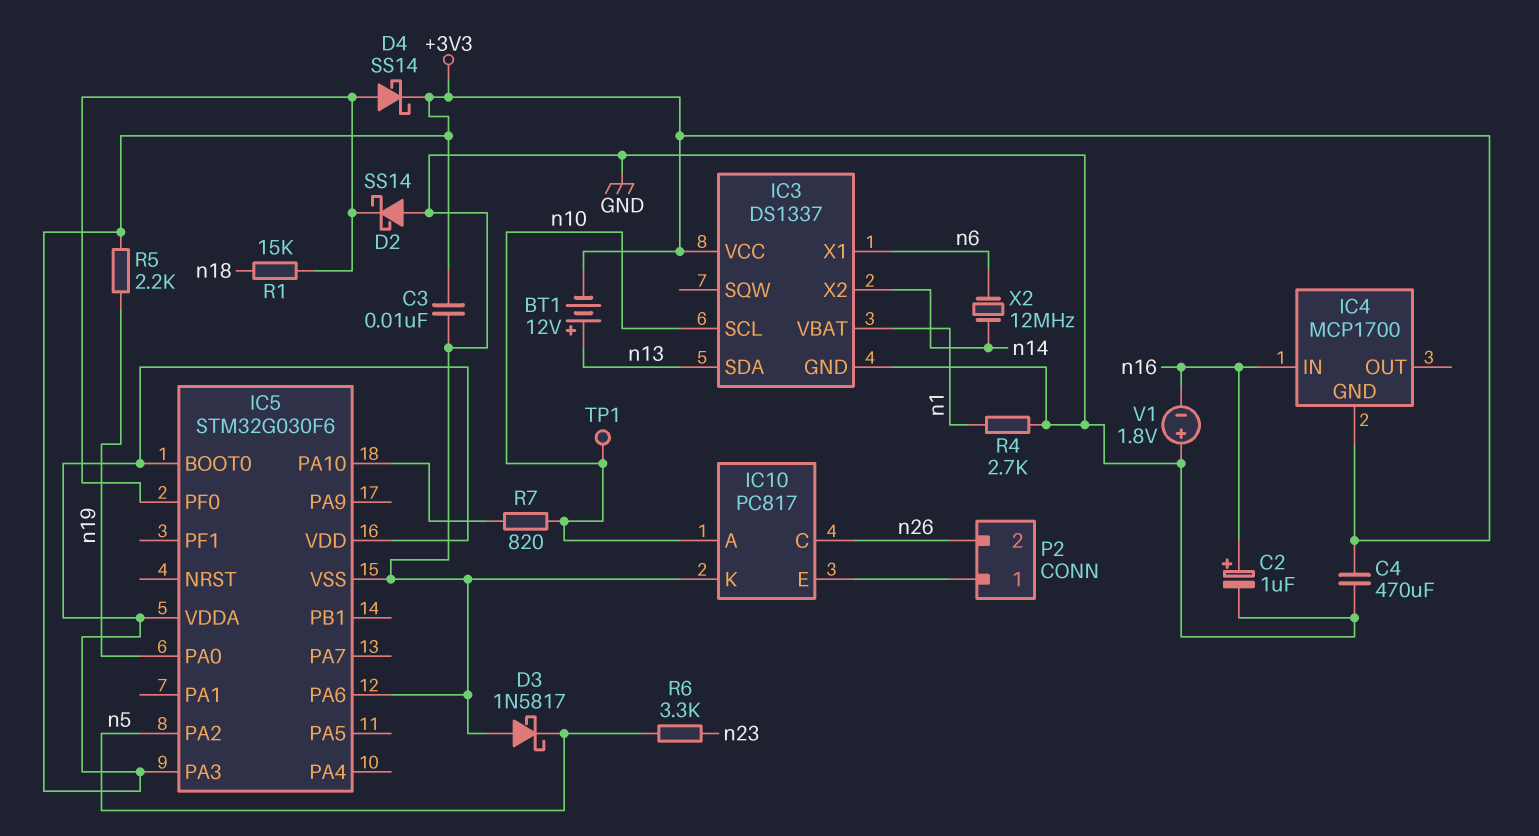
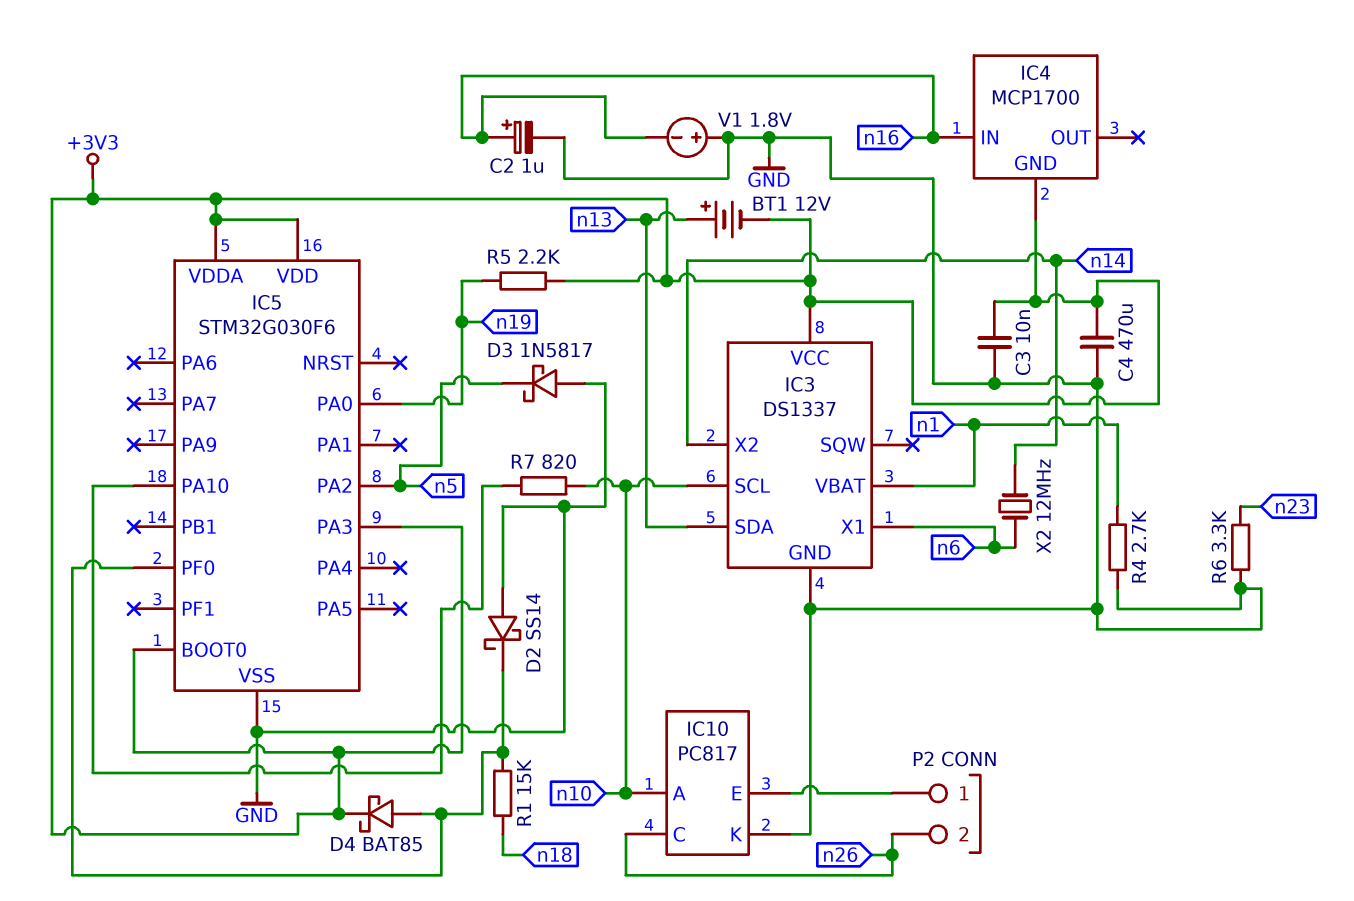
D4: schottky SS14 (A IC5/PF0, K +3V3) -> schottky BAT85 (A IC5/PF0, K +3V3)
IC5 pin PA6: GND -> none
R6: 3.3k (n5, n23) -> 3.3k (GND, n23)
TP1: test point (n10) -> none

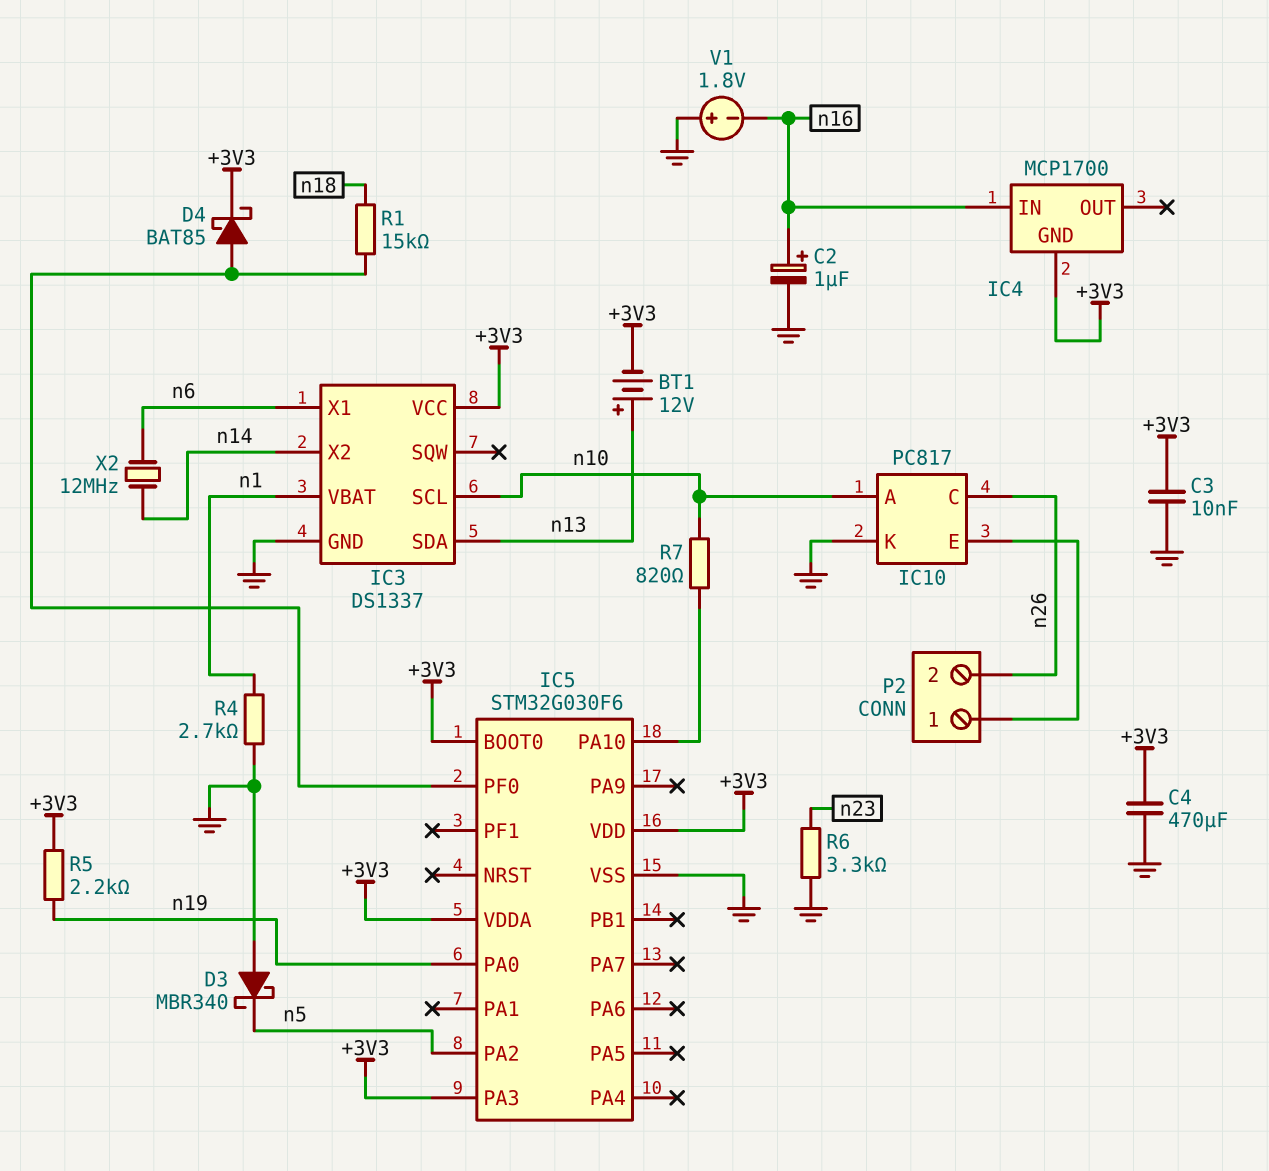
D2: schottky SS14 (A GND, K IC5/PF0) -> none
D3: schottky 1N5817 (A GND, K n5) -> schottky MBR340 (A GND, K n5)

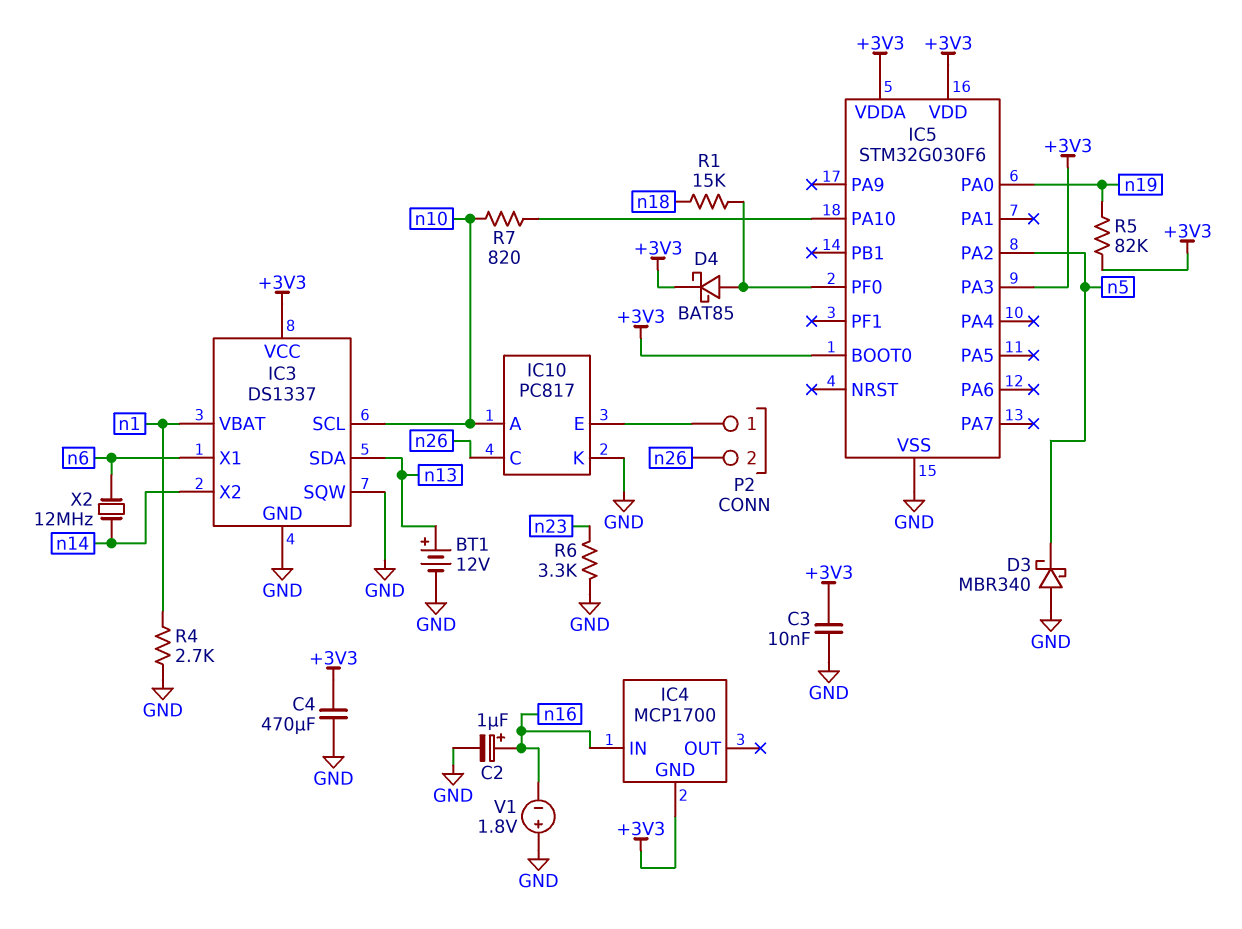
BT1: 12V (plus n13, minus +3V3) -> 12V (plus n13, minus GND)
IC3 pin SQW: none -> GND
R5: 2.2k (+3V3, n19) -> 82k (+3V3, n19)

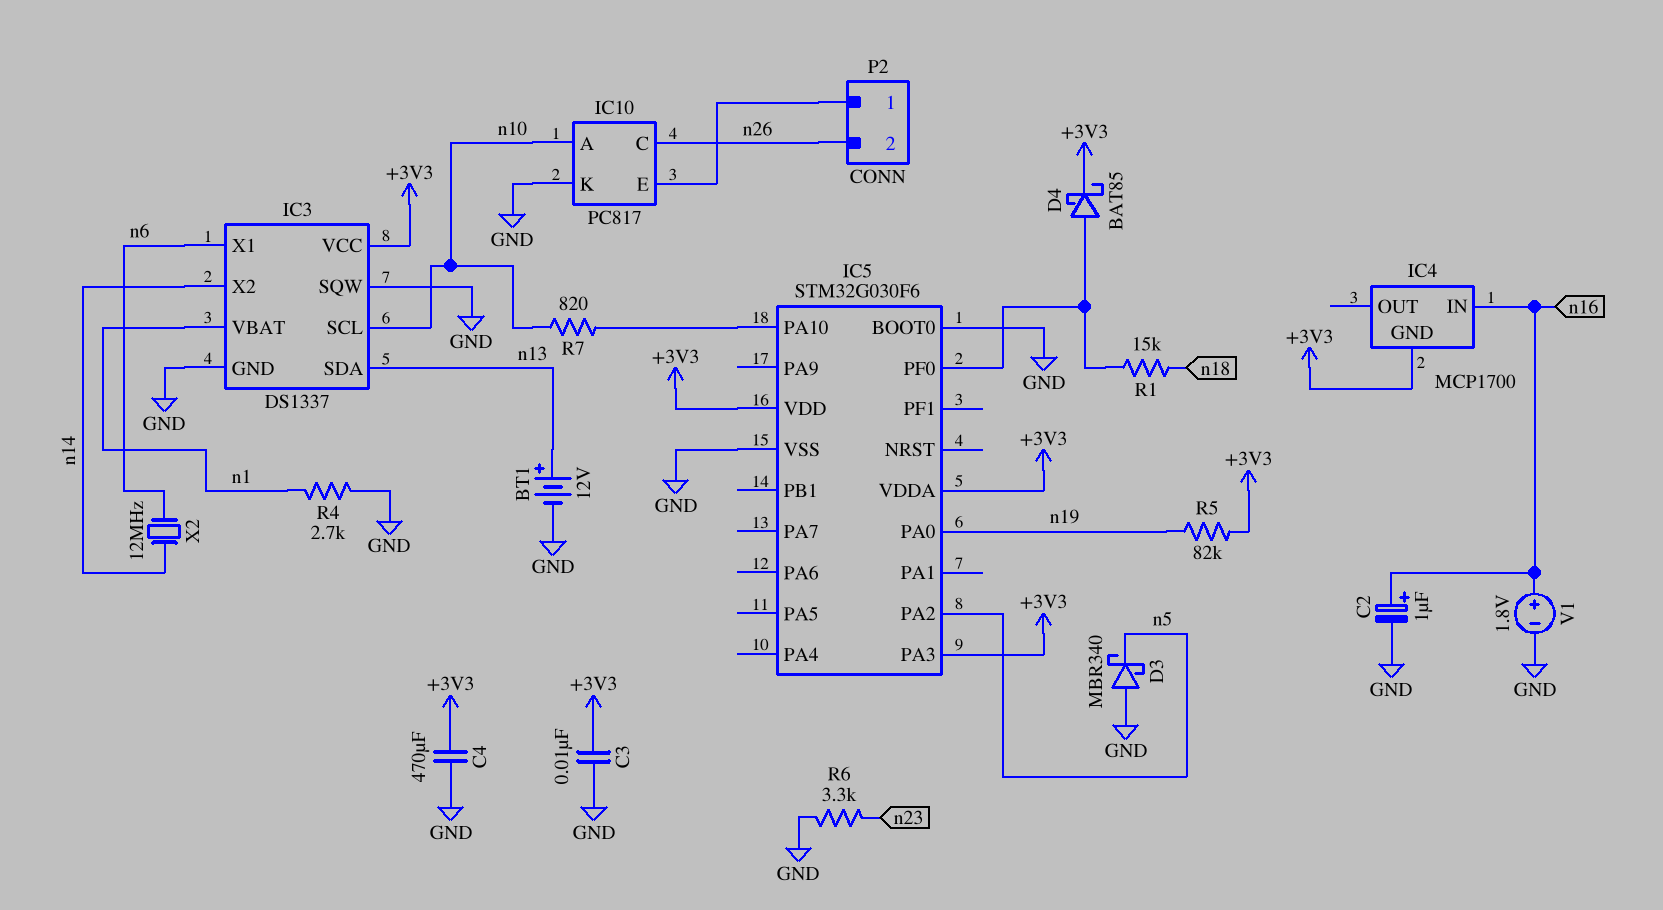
IC5 pin BOOT0: +3V3 -> GND
V1: 1.8V (plus GND, minus n16) -> 1.8V (plus n16, minus GND)

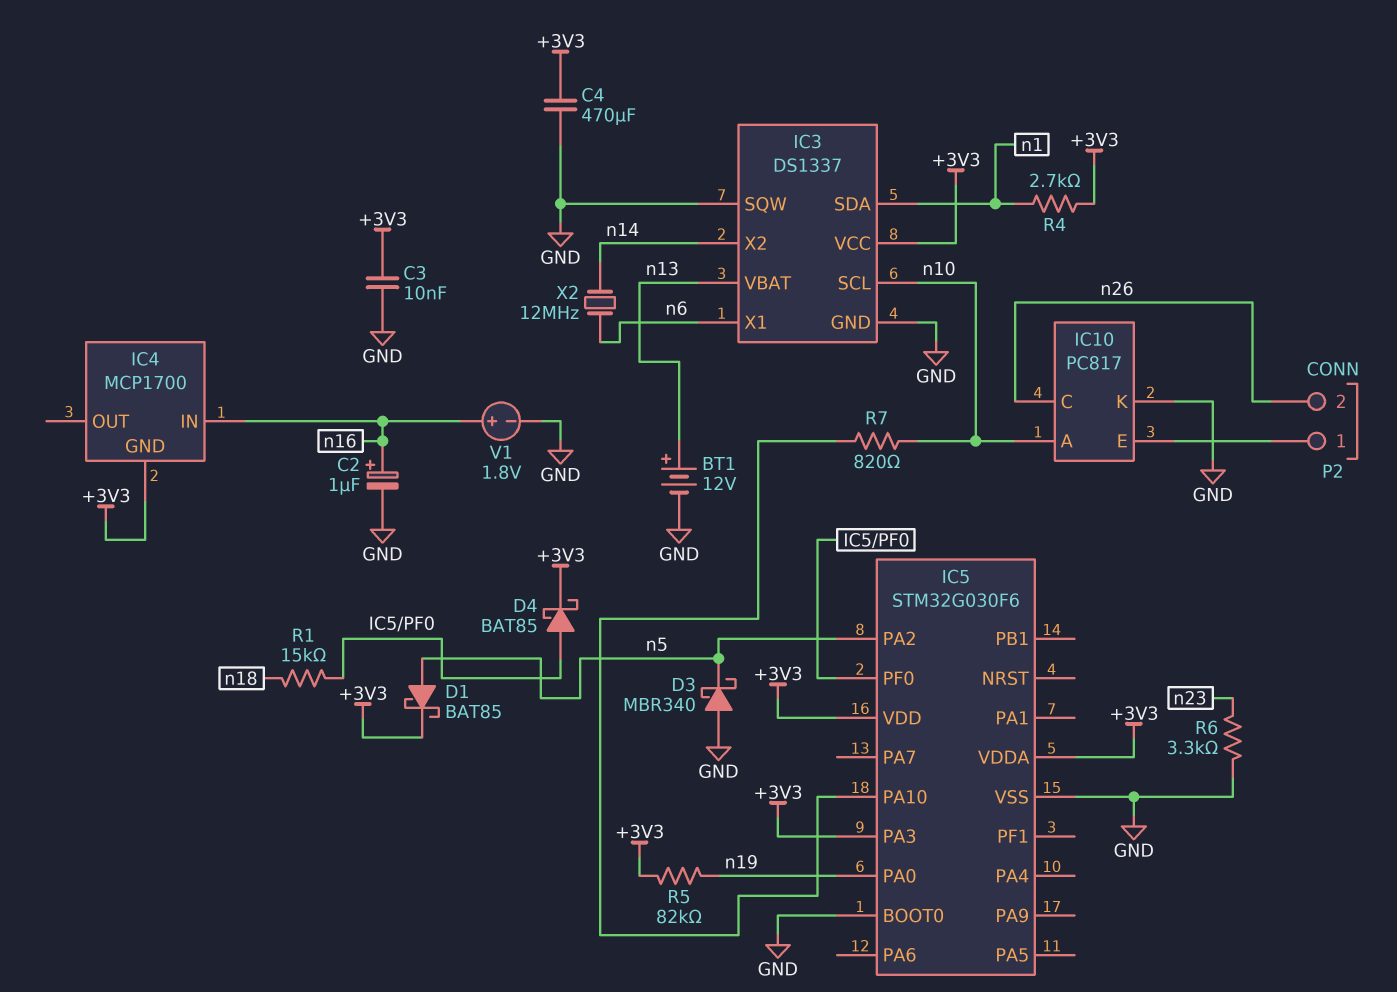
D1: none -> schottky BAT85 (A n5, K +3V3)
IC3 pin SDA: n13 -> n1
IC3 pin VBAT: n1 -> n13
R4: 2.7k (GND, n1) -> 2.7k (+3V3, n1)

